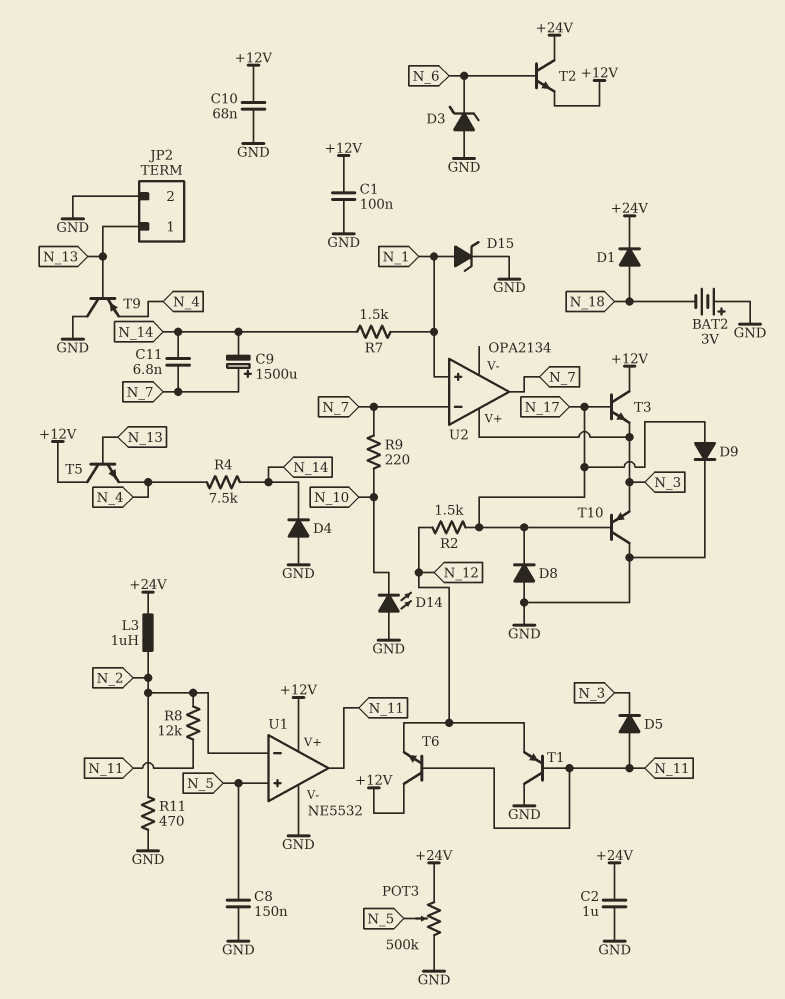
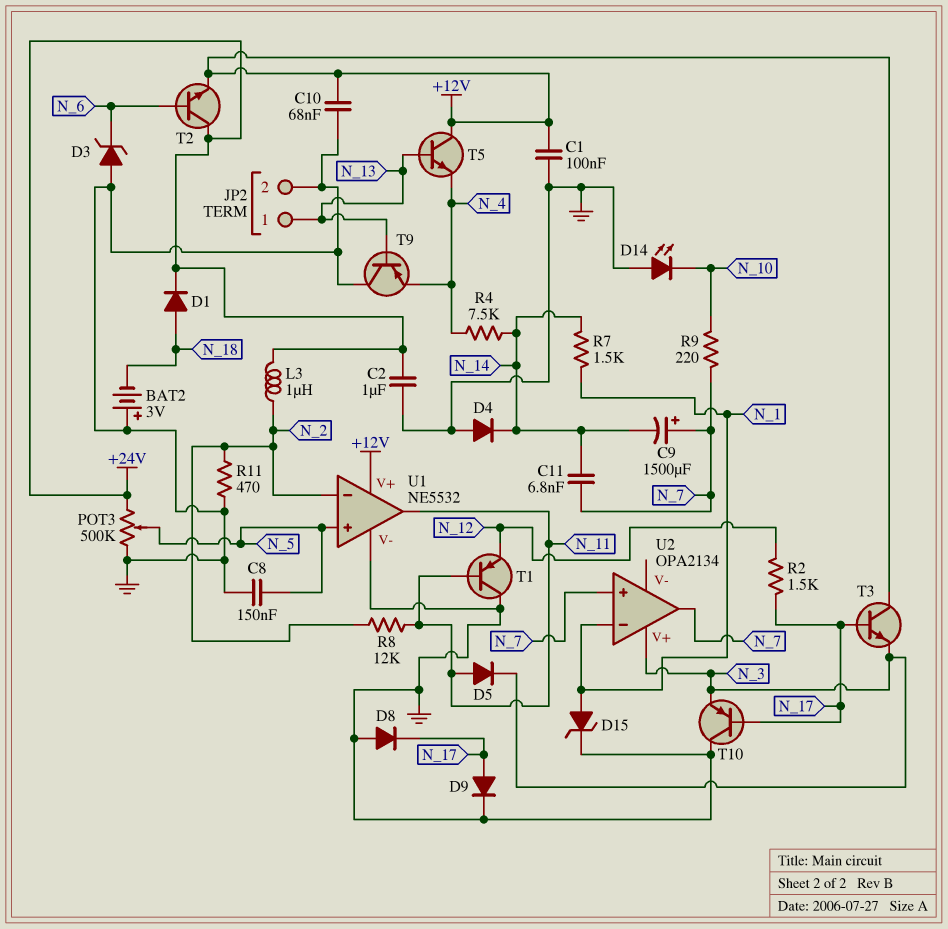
T6: NPN (B N_11, C +12V, E N_12) -> none
U2 pin in+: N_1 -> N_7
U2 pin in-: N_7 -> N_1

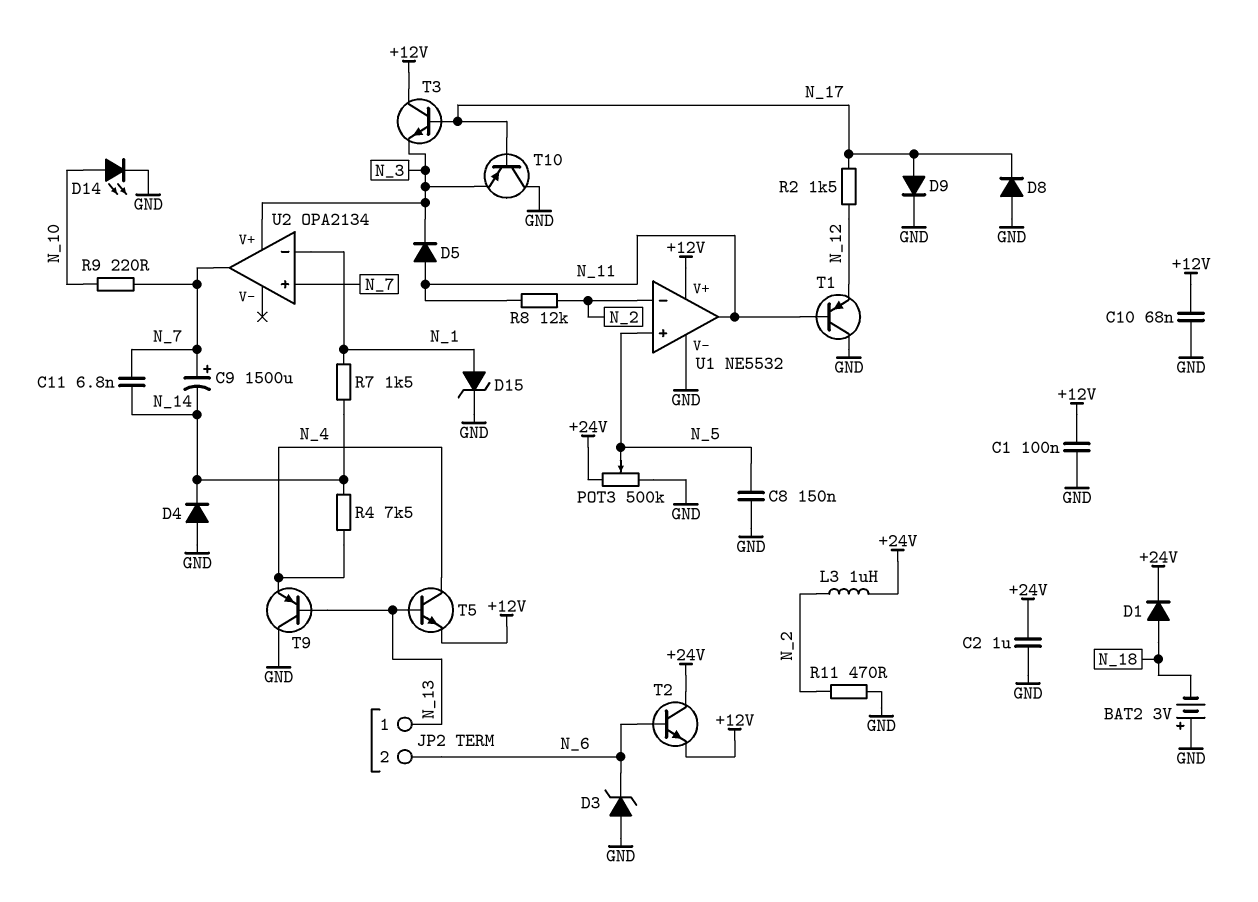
D14: LED (A GND, K N_10) -> LED (A N_10, K GND)
JP2 pin 2: GND -> N_6
T5: NPN (B N_13, C +12V, E N_4) -> NPN (B N_13, C N_4, E +12V)

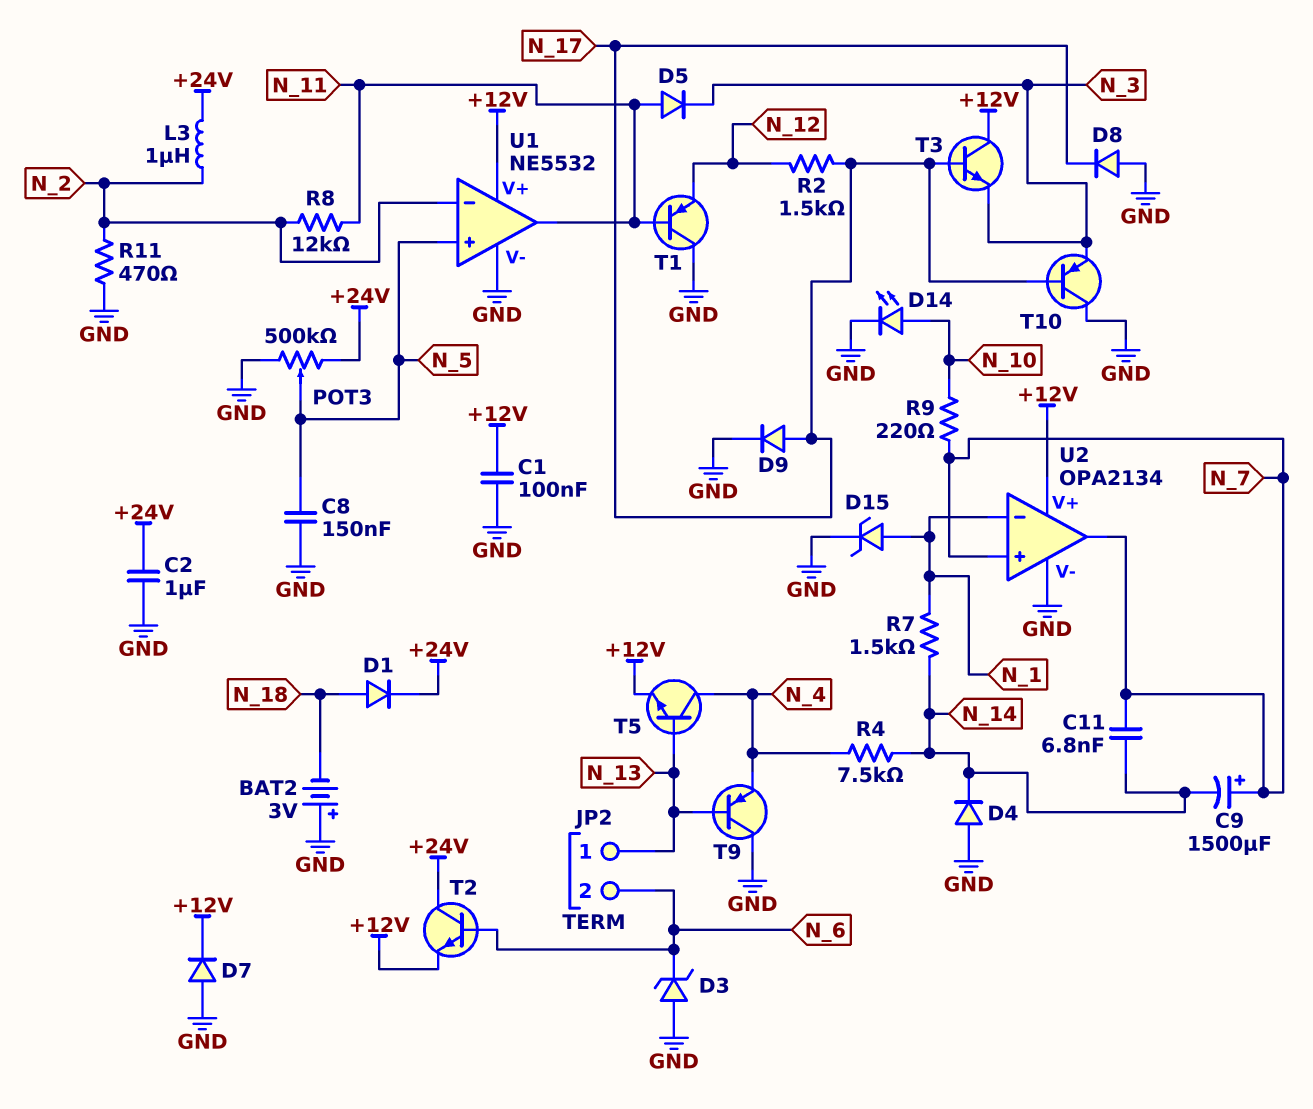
C10: 68nF (+12V, GND) -> none
D7: none -> diode (A GND, K +12V)
U2 pin V+: N_3 -> +12V
U2 pin V-: none -> GND

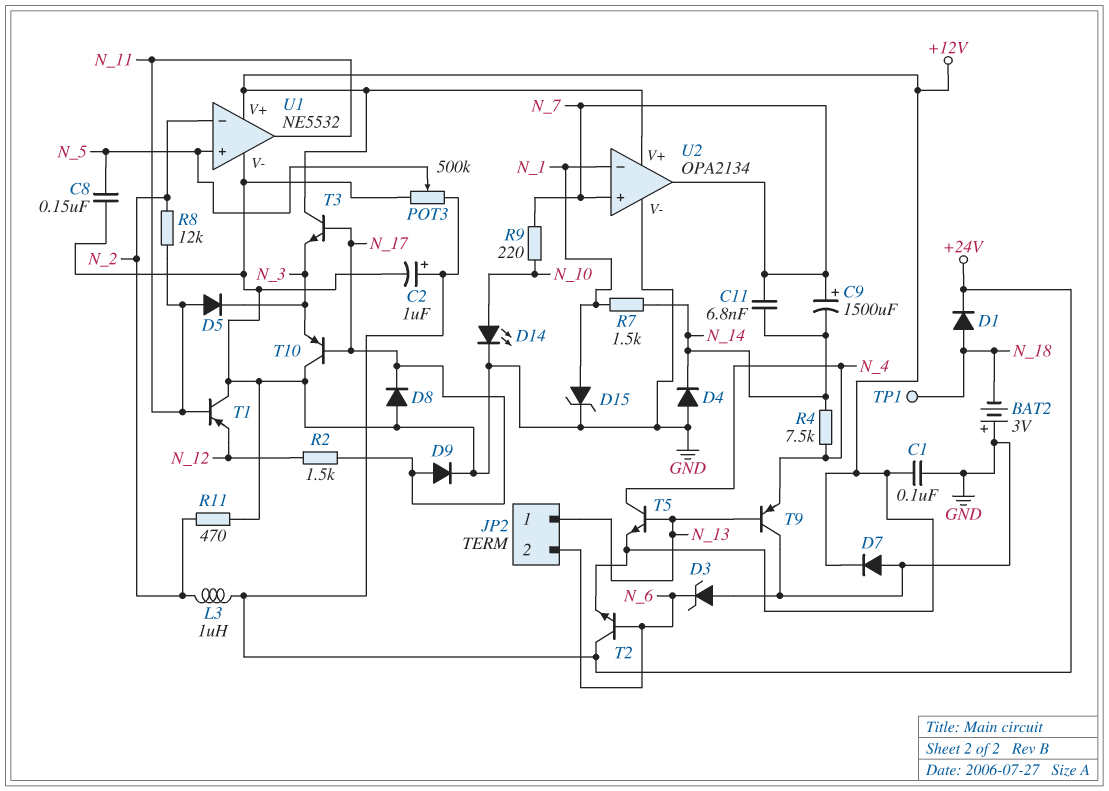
C2: 1uF (+24V, GND) -> 1uF (plus +24V, minus GND)
TP1: none -> test point (N_18)

